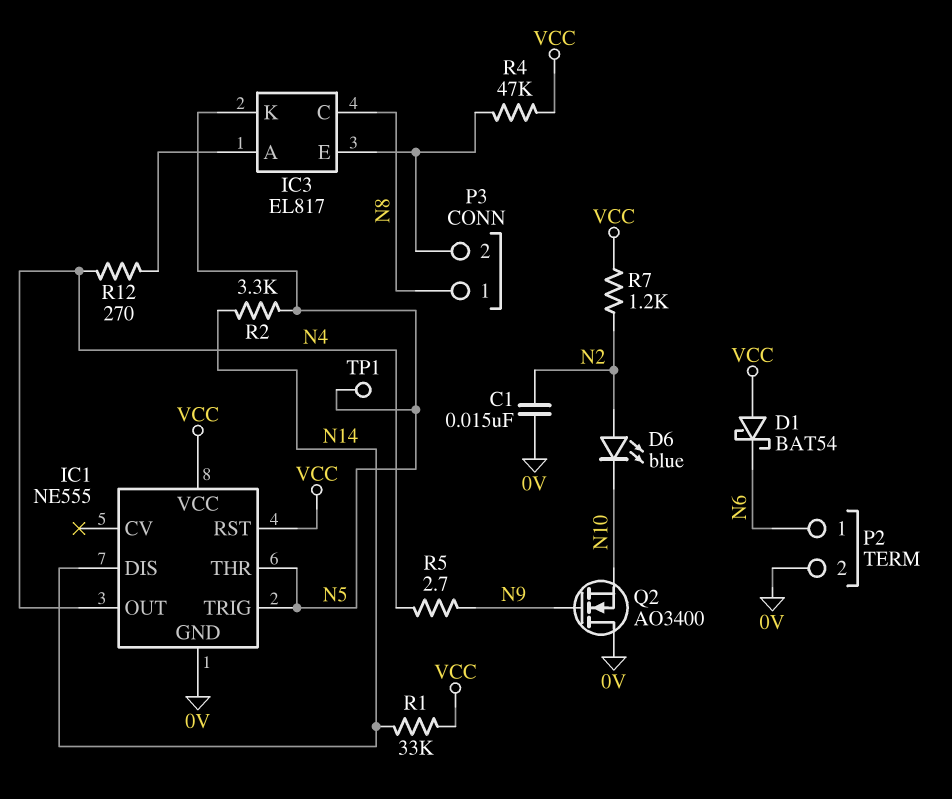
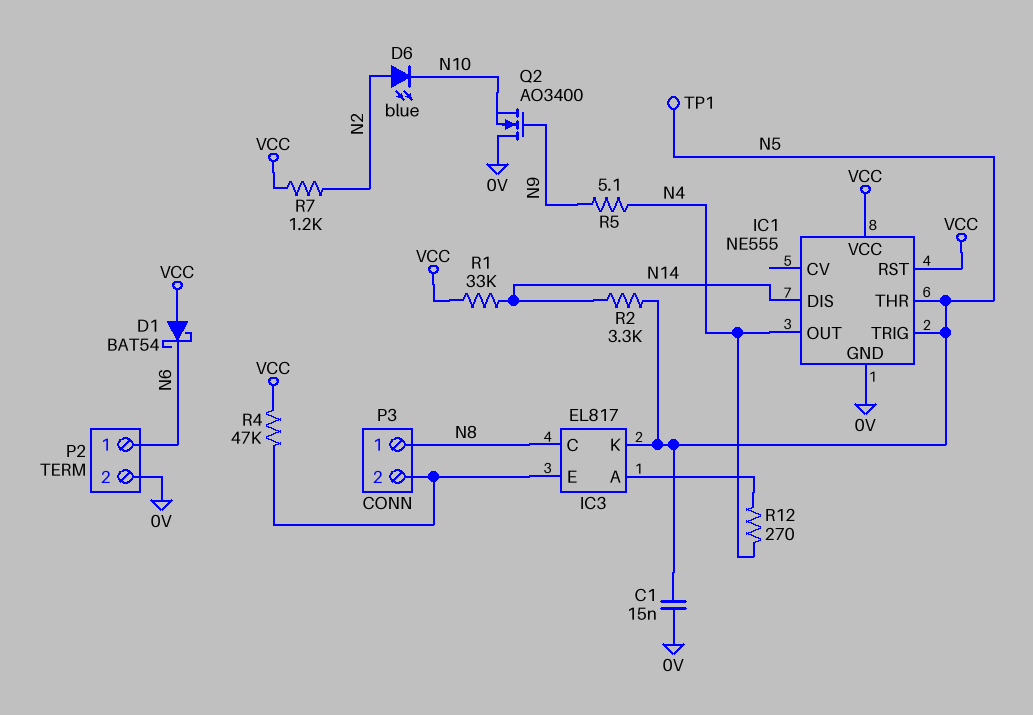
C1: 15nF (0V, N2) -> 15nF (0V, N5)
R5: 2.7 (N4, N9) -> 5.1 (N4, N9)

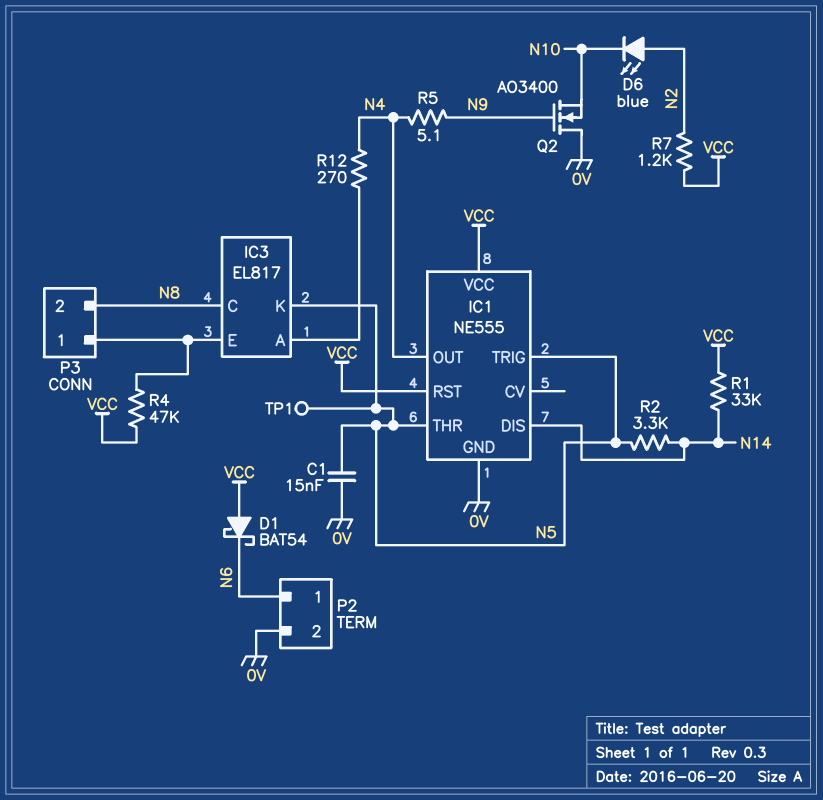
P3 pin 1: N8 -> IC3/E
P3 pin 2: IC3/E -> N8

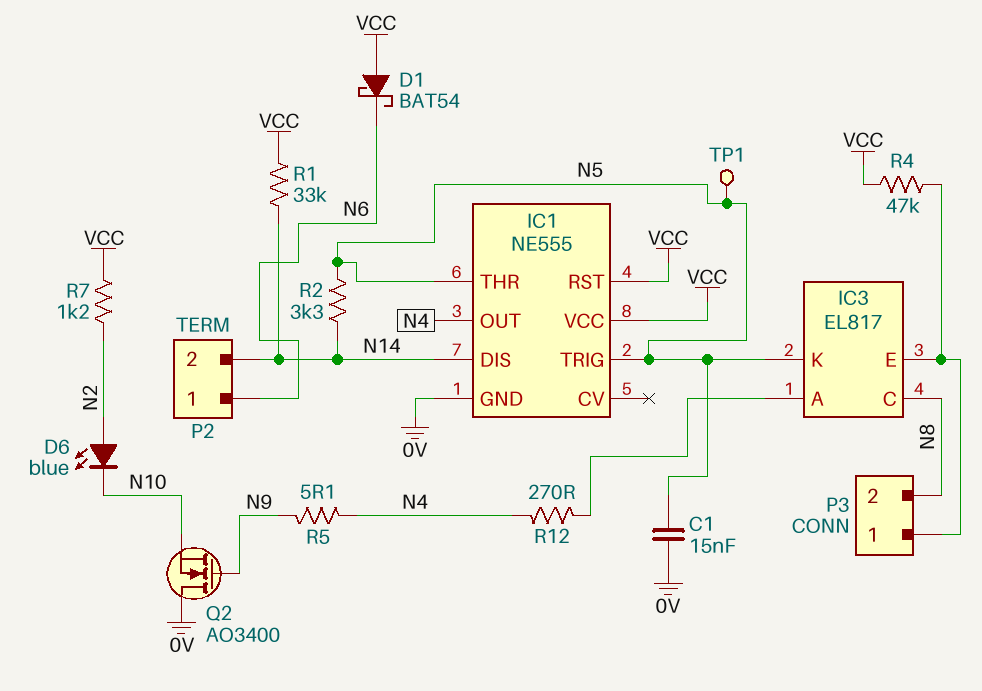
P2 pin 2: 0V -> N14

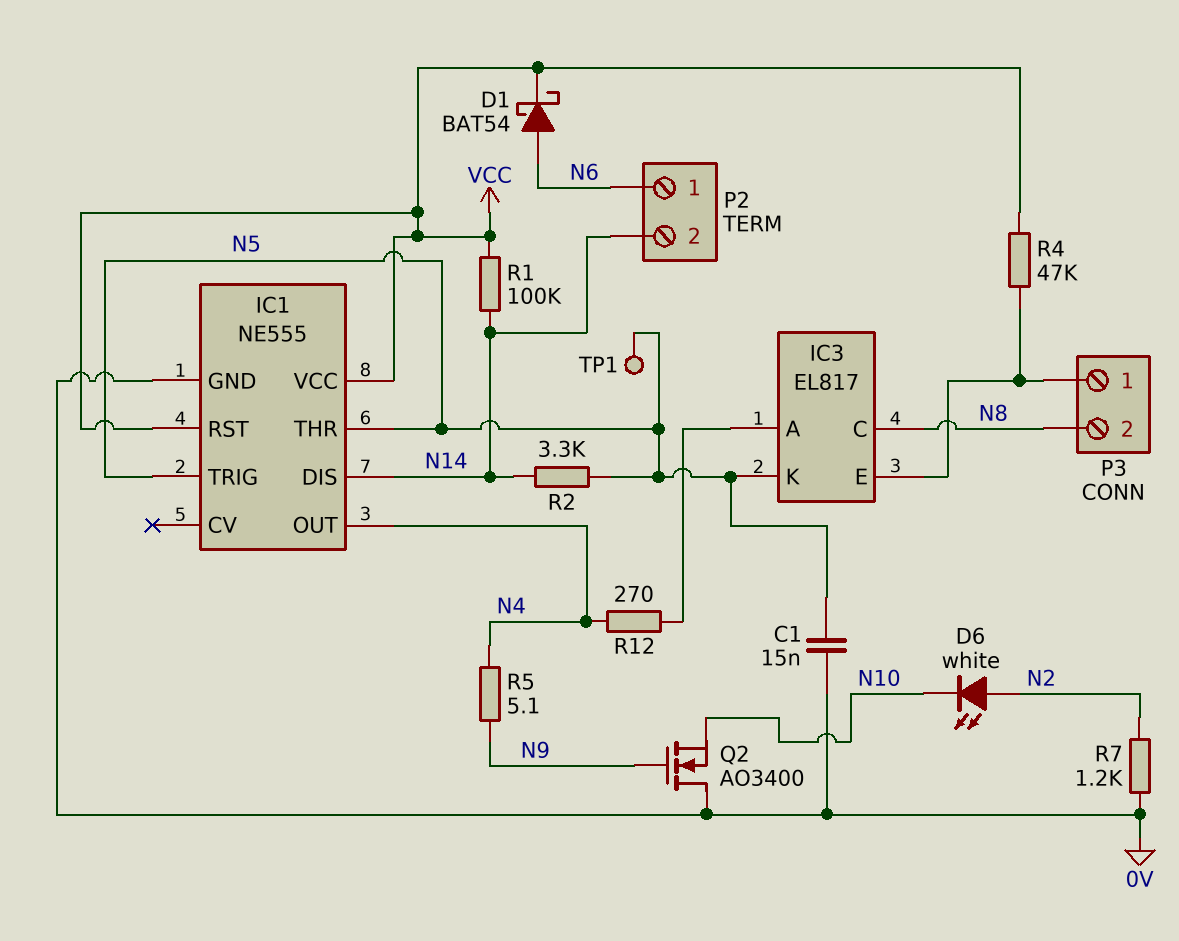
D1: schottky BAT54 (A VCC, K N6) -> schottky BAT54 (A N6, K VCC)
D6: LED blue (A N2, K N10) -> LED white (A N2, K N10)
R1: 33k (N14, VCC) -> 100k (N14, VCC)
R7: 1.2k (N2, VCC) -> 1.2k (0V, N2)

